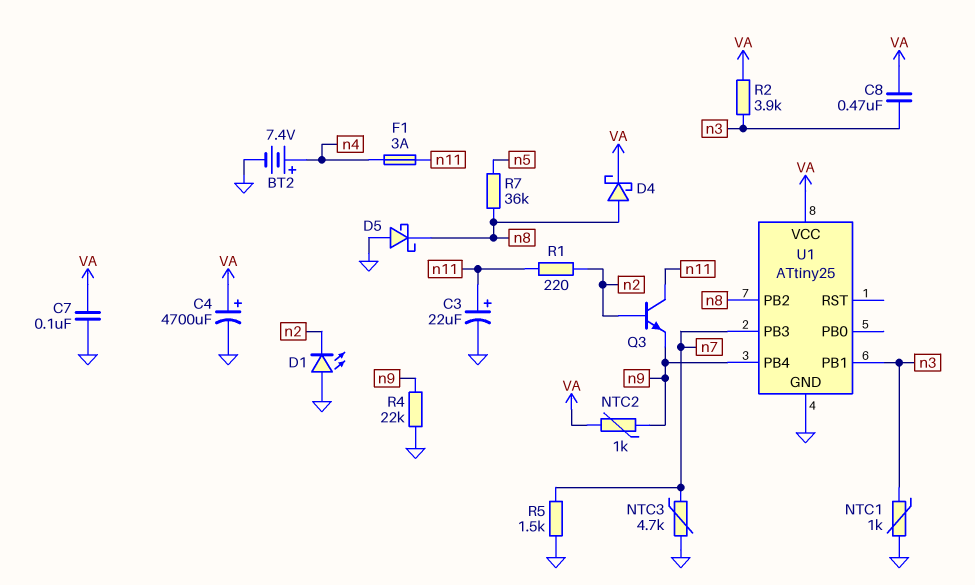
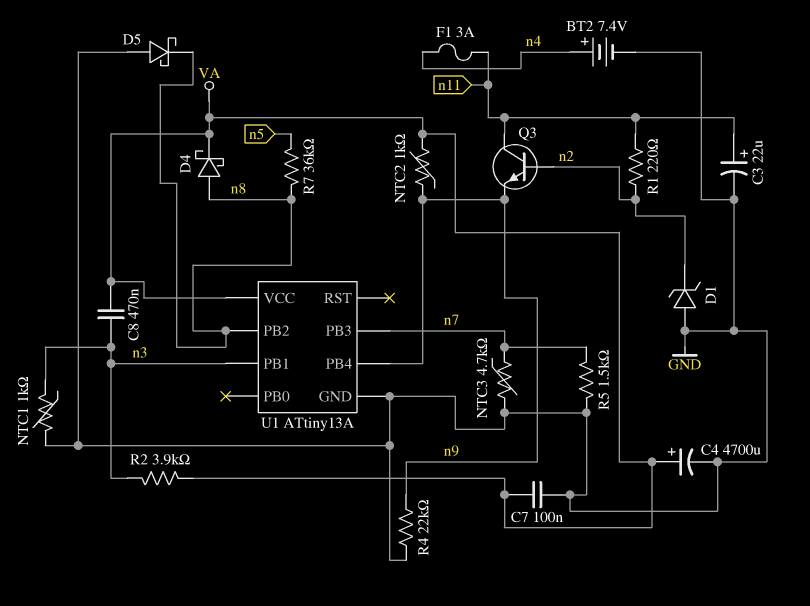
D1: LED (A GND, K n2) -> zener (A GND, K n2)
U1: ATtiny25 -> ATtiny13A

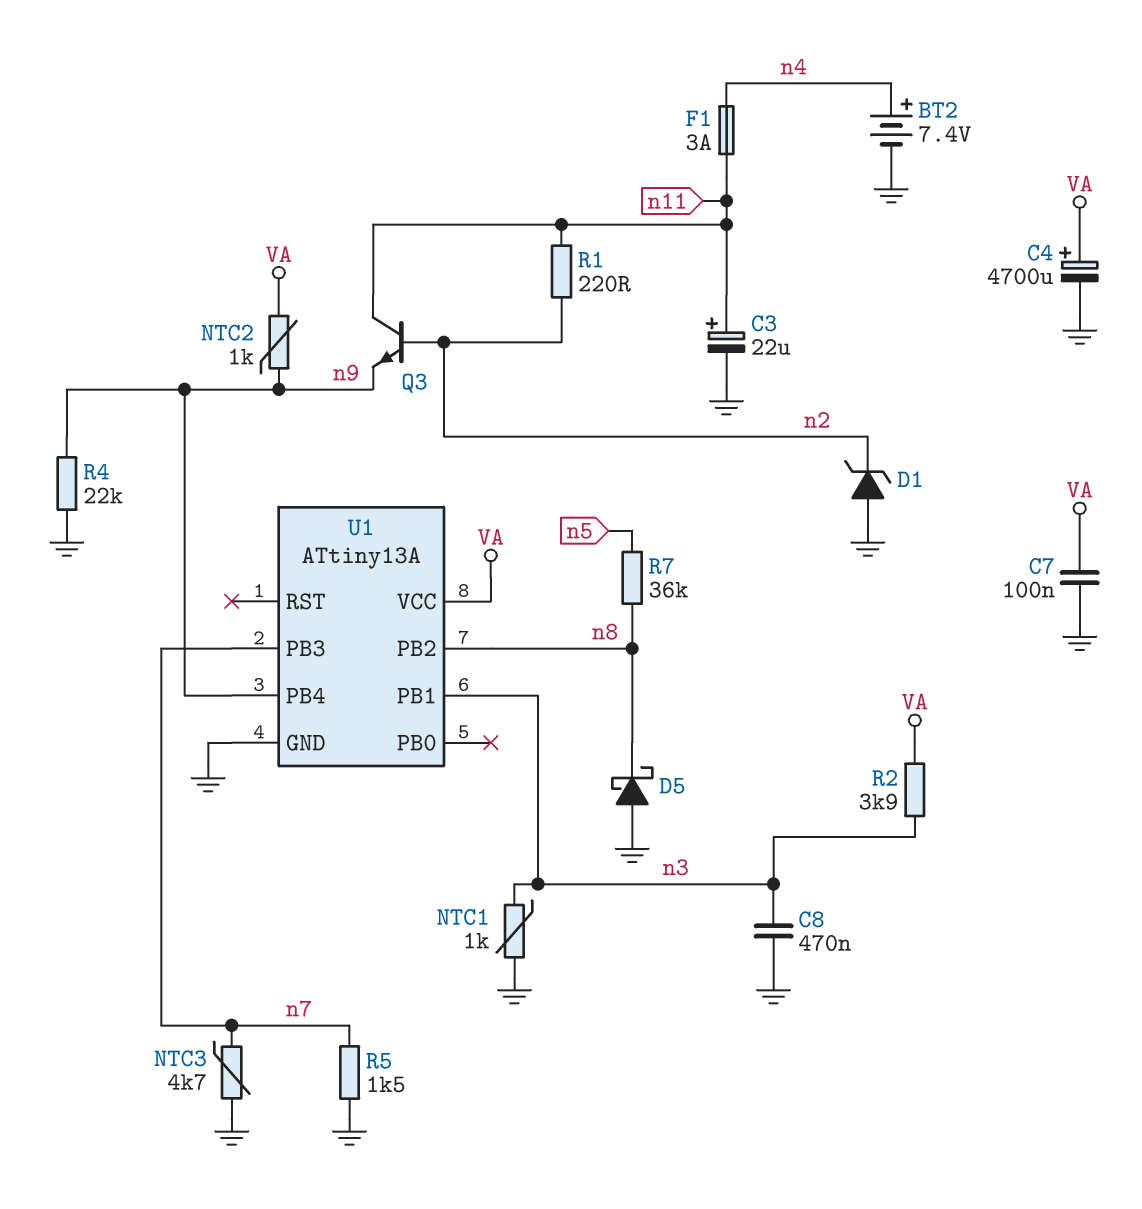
C8: 470nF (VA, n3) -> 470nF (GND, n3)
D4: schottky (A n8, K VA) -> none

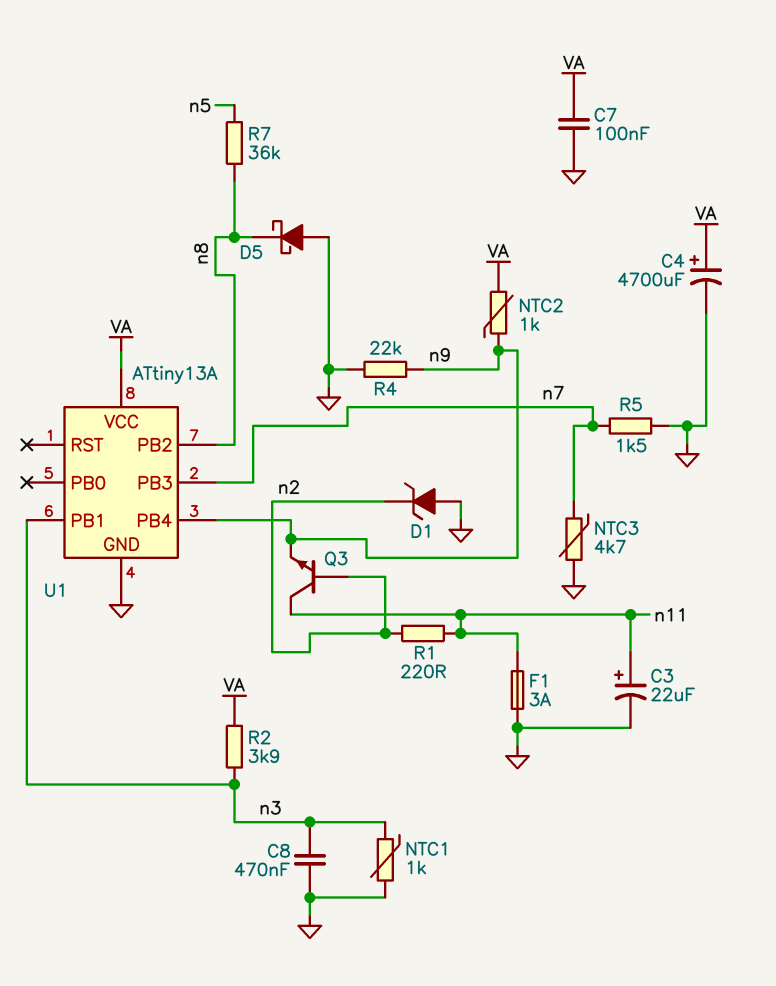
BT2: 7.4V (plus n4, minus GND) -> none
F1: 3A (n4, n11) -> 3A (GND, n11)

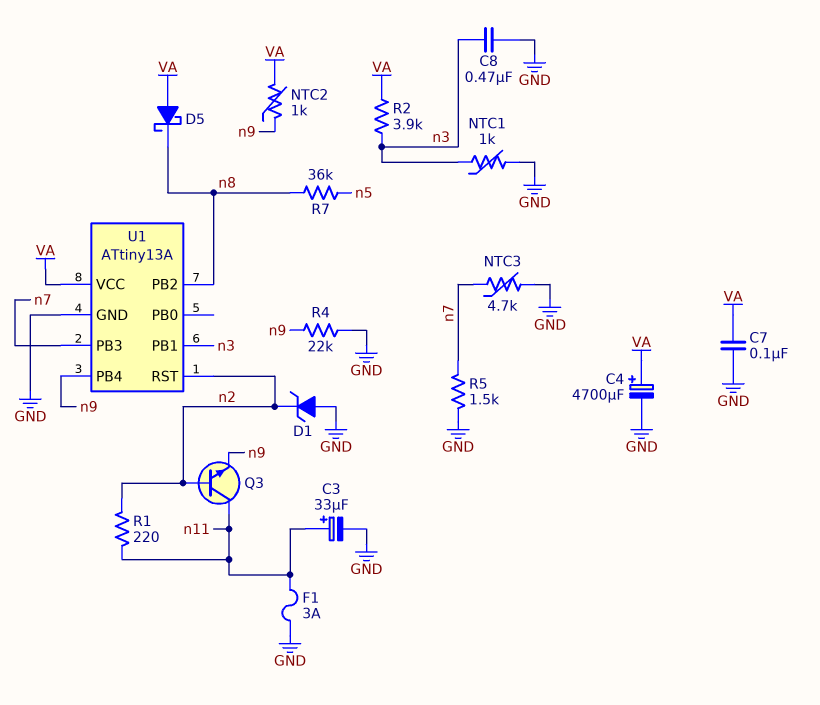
C3: 22uF (plus n11, minus GND) -> 33uF (plus n11, minus GND)
D5: schottky (A GND, K n8) -> schottky (A VA, K n8)
U1 pin RST: none -> n2

